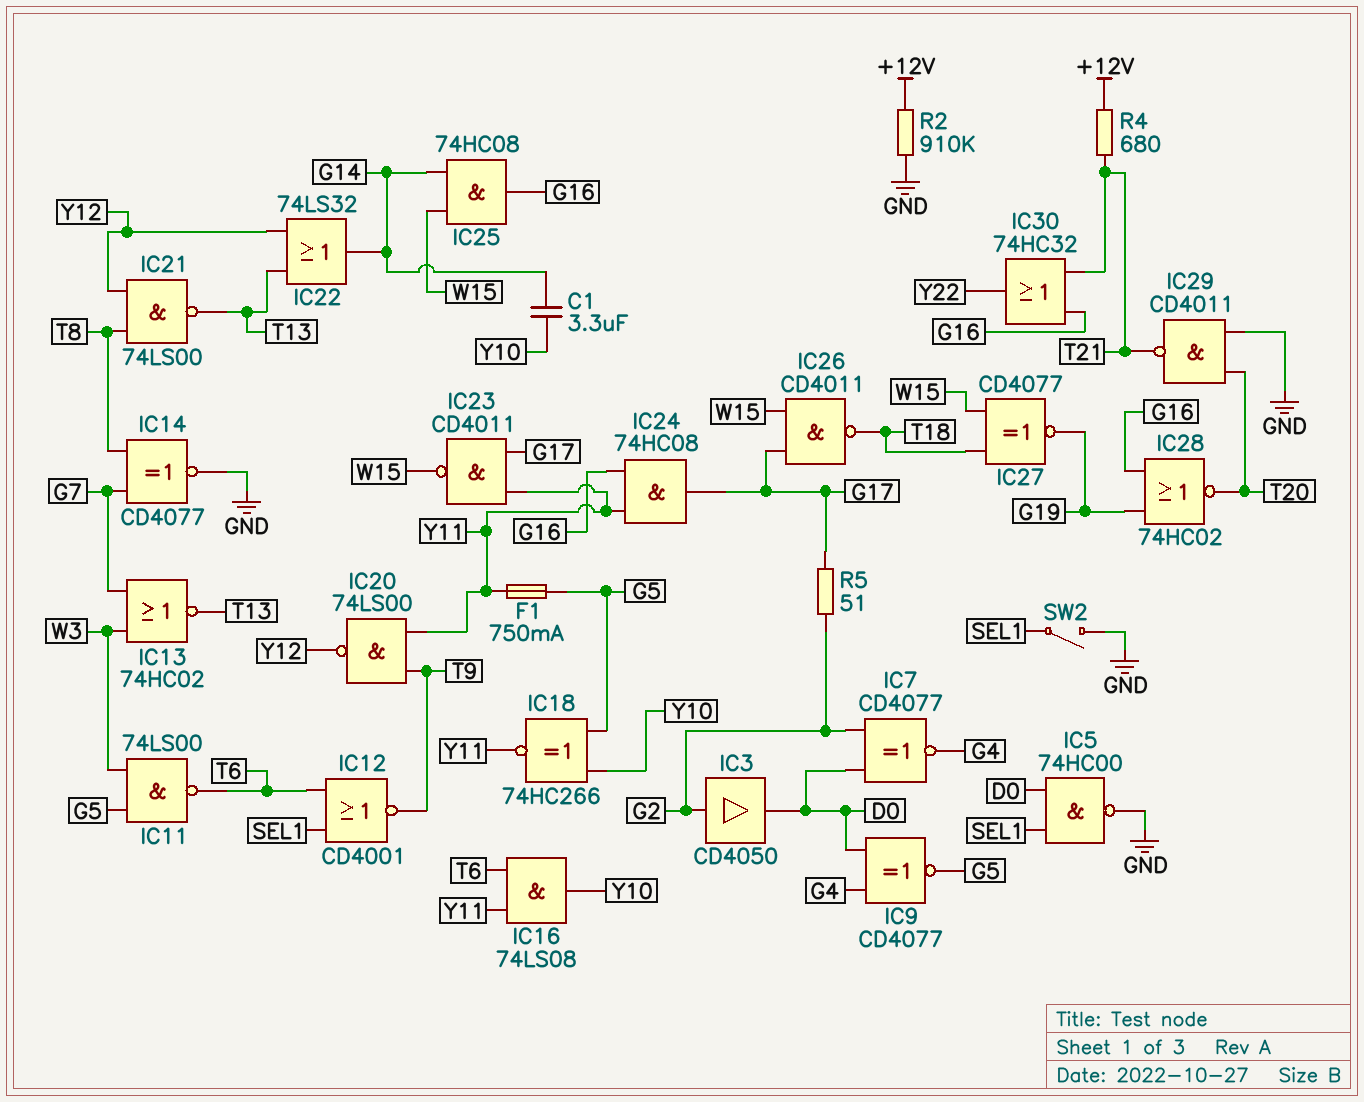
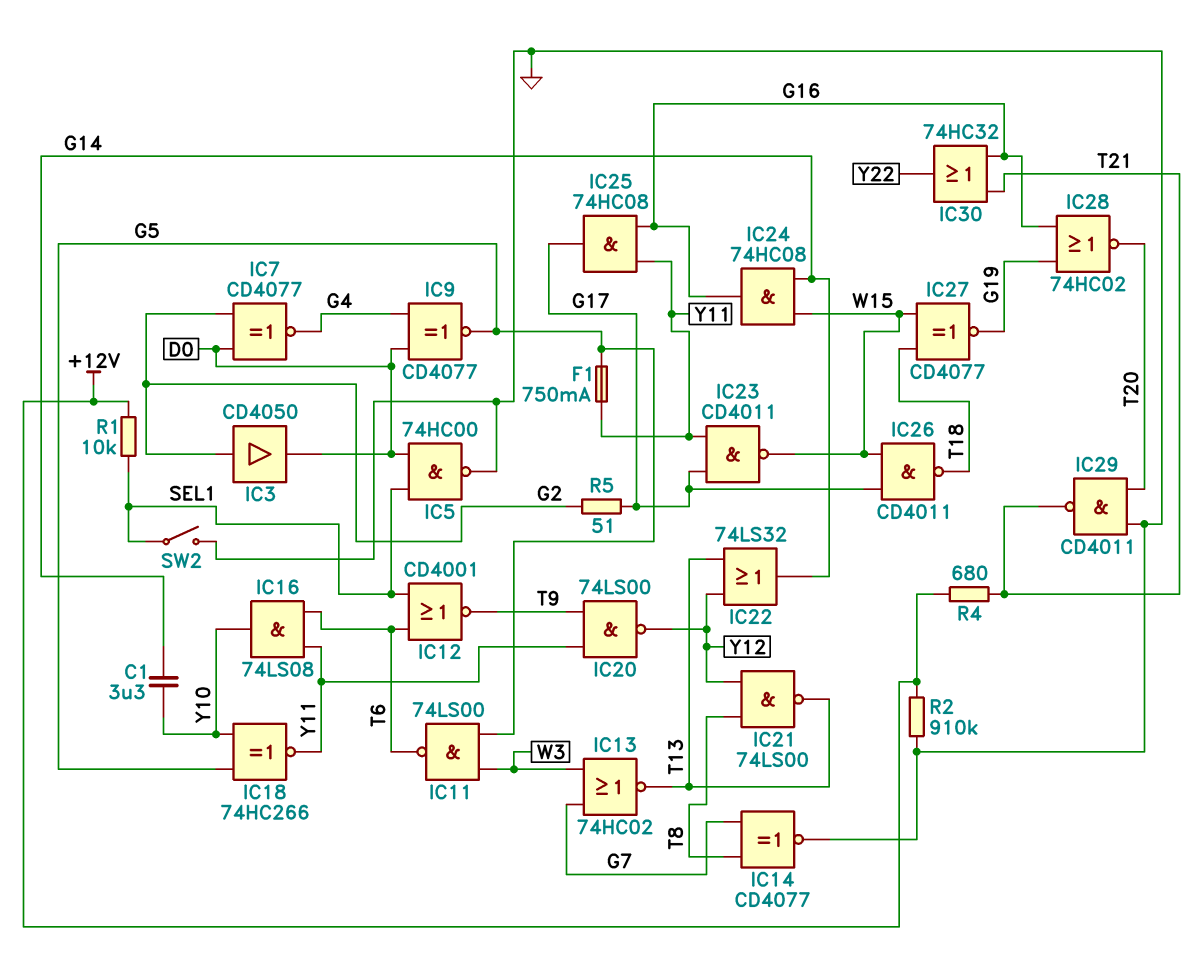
IC24: AND 74HC08 (in G16, in Y11, out G17) -> AND 74HC08 (in G14, in W15, out G16)
IC25: AND 74HC08 (in G14, in W15, out G16) -> AND 74HC08 (in G16, in Y11, out G17)
R1: none -> 10k (+12V, SEL1)

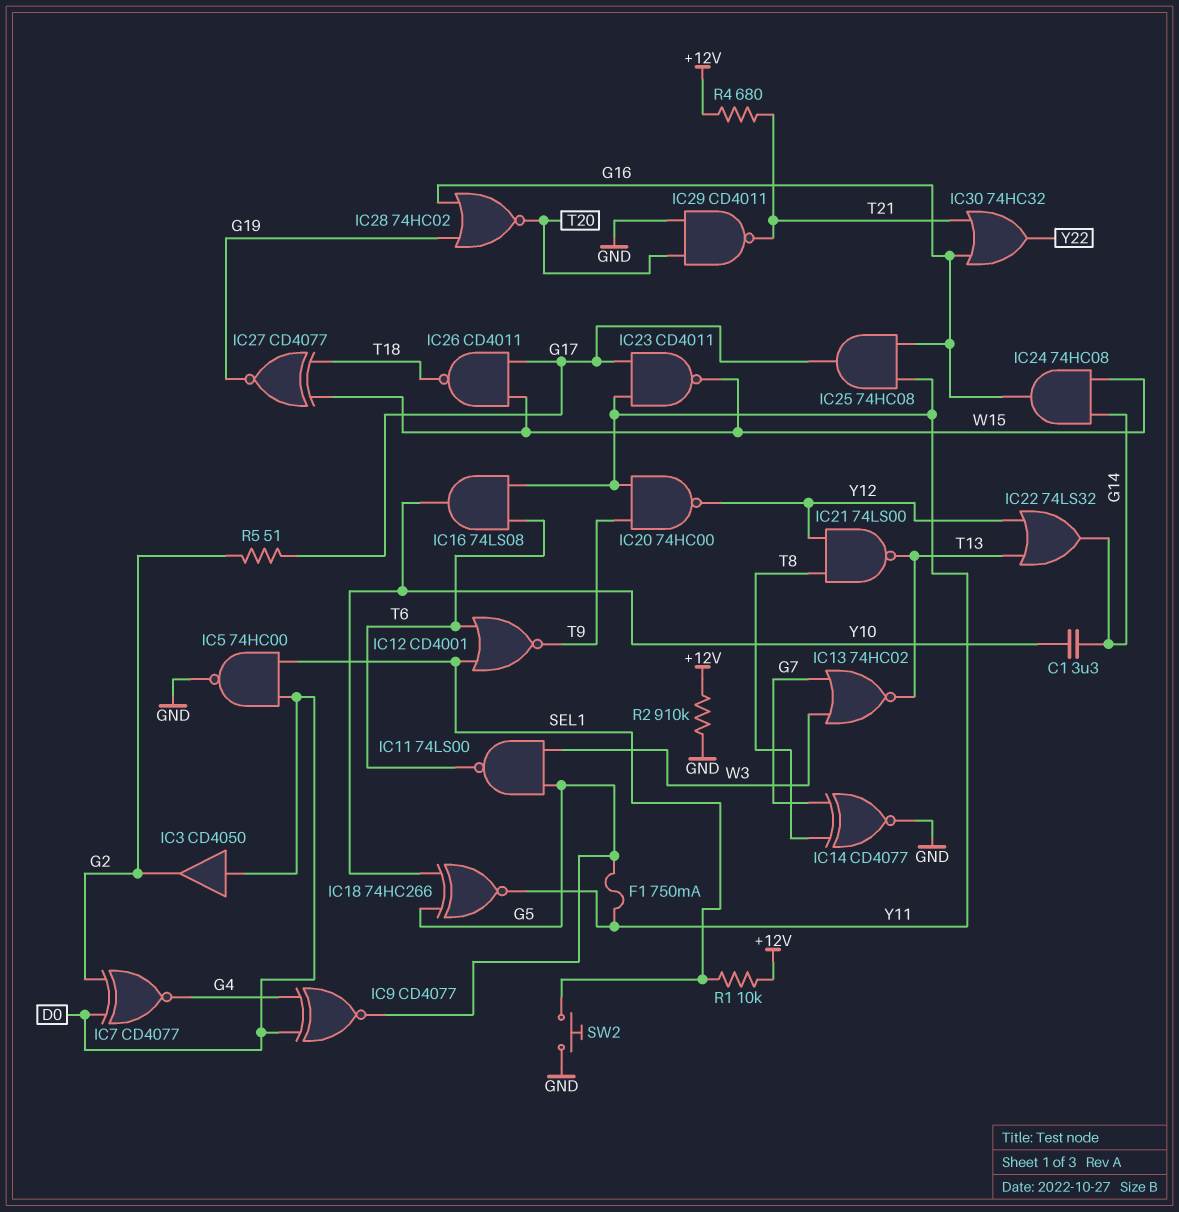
IC3: buffer CD4050 (in G2, out D0) -> buffer CD4050 (in D0, out G2)
IC20: NAND 74LS00 (in T9, in Y11, out Y12) -> NAND 74HC00 (in T9, in Y11, out Y12)
SW2: switch (GND, SEL1) -> button (GND, SEL1)

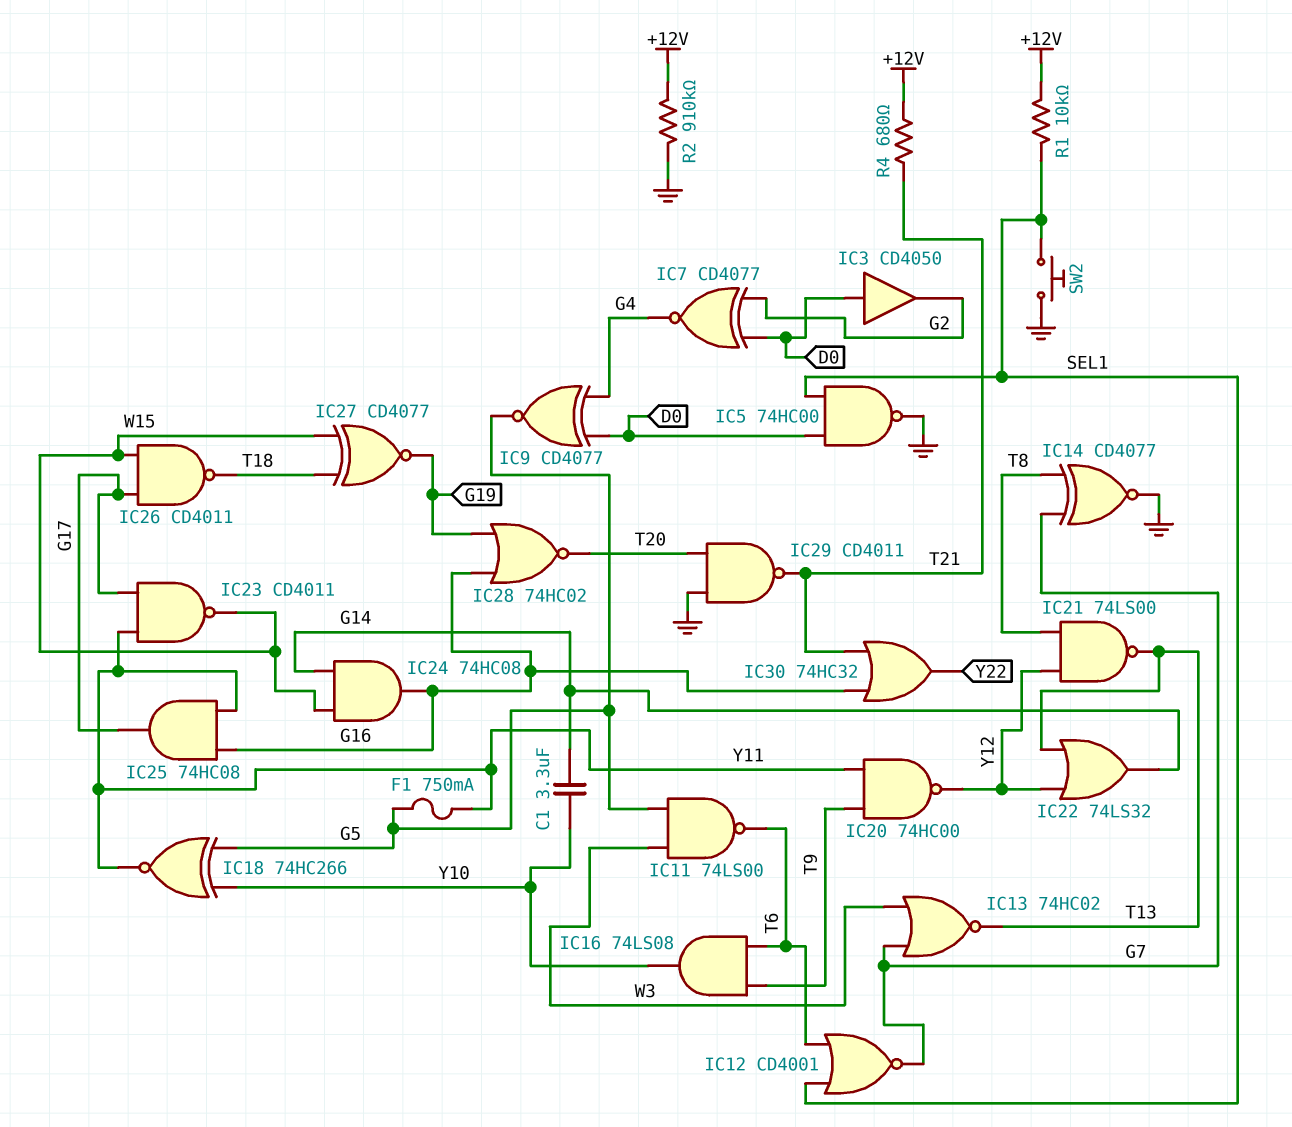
IC12: NOR CD4001 (in SEL1, in T6, out T9) -> NOR CD4001 (in SEL1, in T6, out G7)
IC16: AND 74LS08 (in T6, in Y11, out Y10) -> AND 74LS08 (in T6, in T9, out Y10)
R5: 51 (G2, G17) -> none

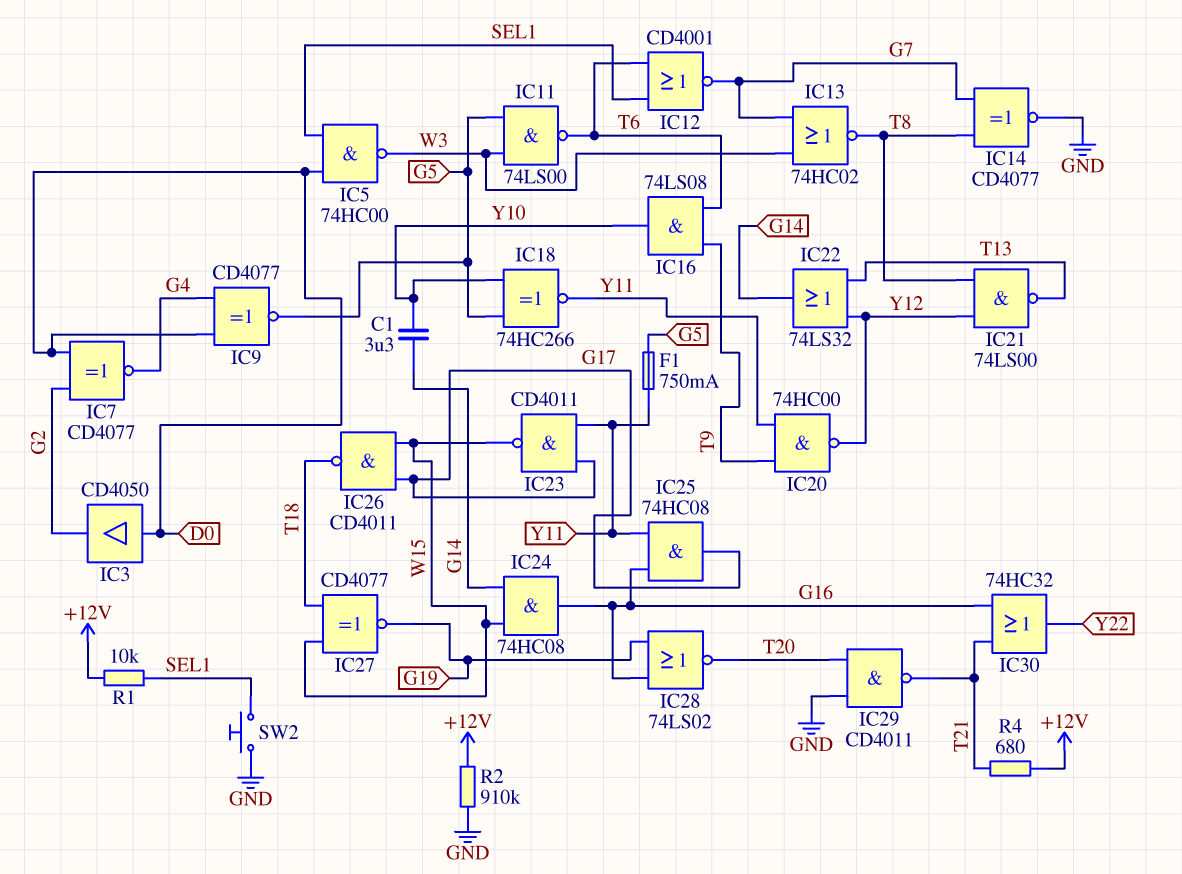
IC5: NAND 74HC00 (in D0, in SEL1, out GND) -> NAND 74HC00 (in D0, in SEL1, out W3)
IC13: NOR 74HC02 (in G7, in W3, out T13) -> NOR 74HC02 (in G7, in W3, out T8)
IC28: NOR 74HC02 (in G16, in G19, out T20) -> NOR 74LS02 (in G16, in G19, out T20)

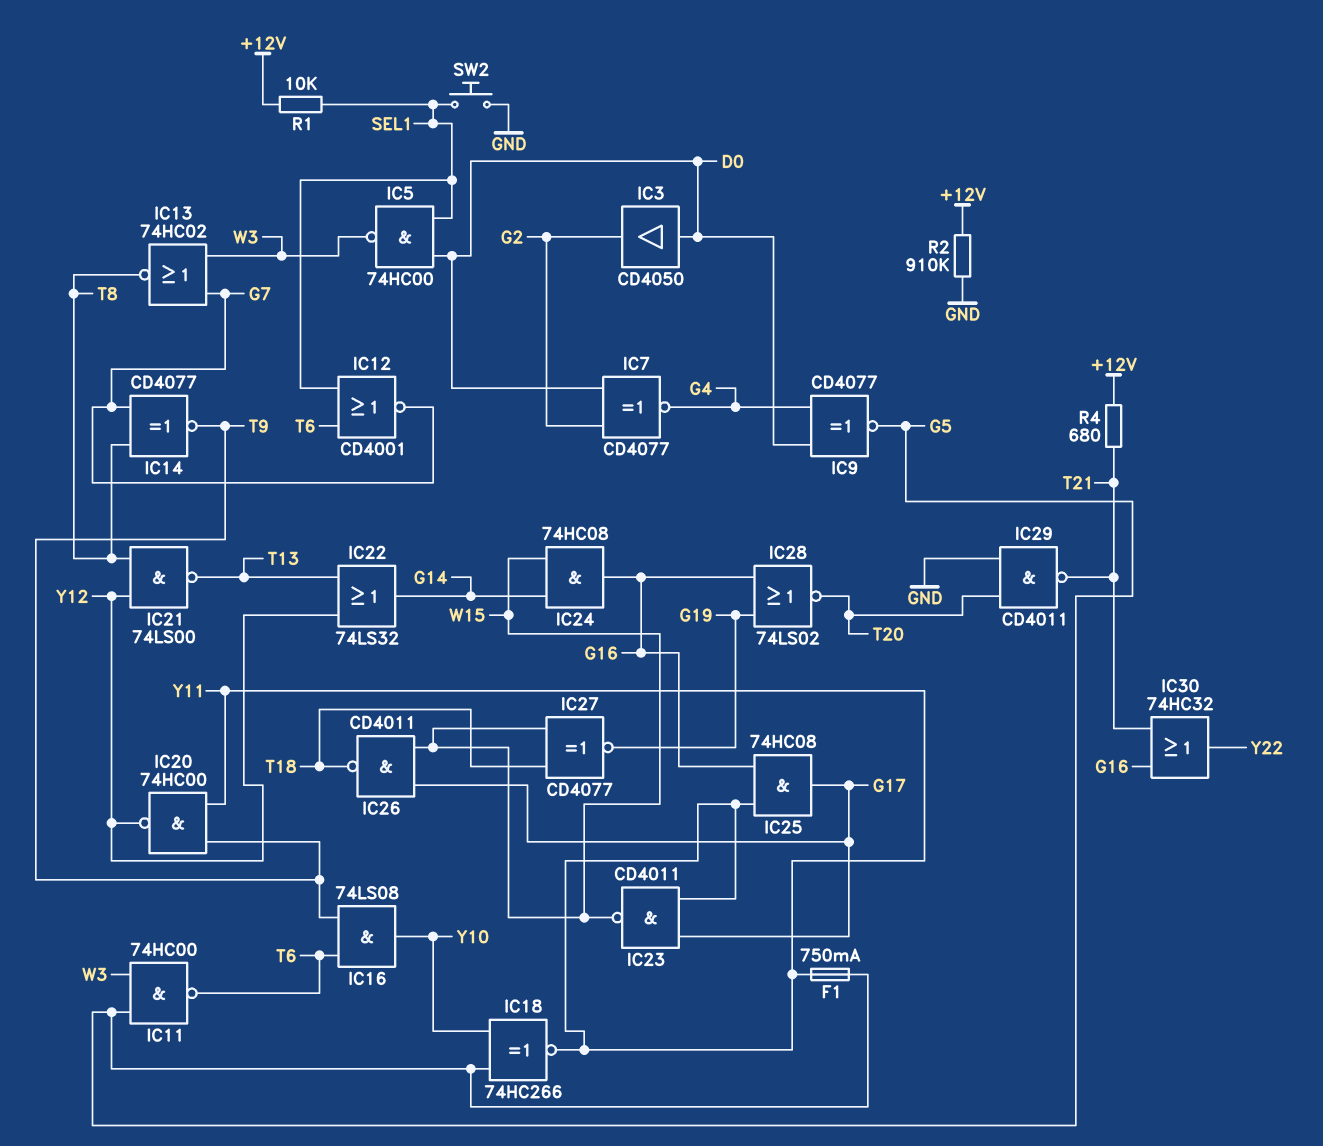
C1: 3.3uF (G14, Y10) -> none
IC11: NAND 74LS00 (in G5, in W3, out T6) -> NAND 74HC00 (in G5, in W3, out T6)
IC14: XNOR CD4077 (in G7, in T8, out GND) -> XNOR CD4077 (in G7, in T8, out T9)

